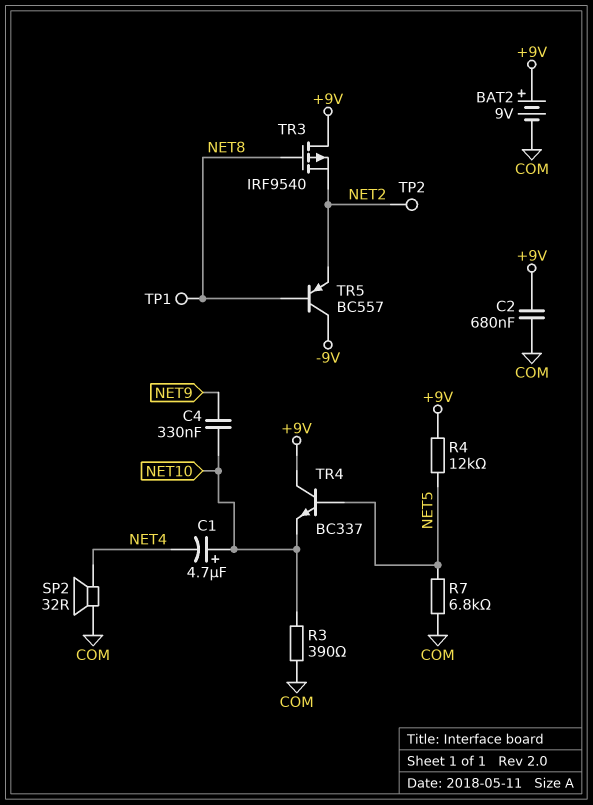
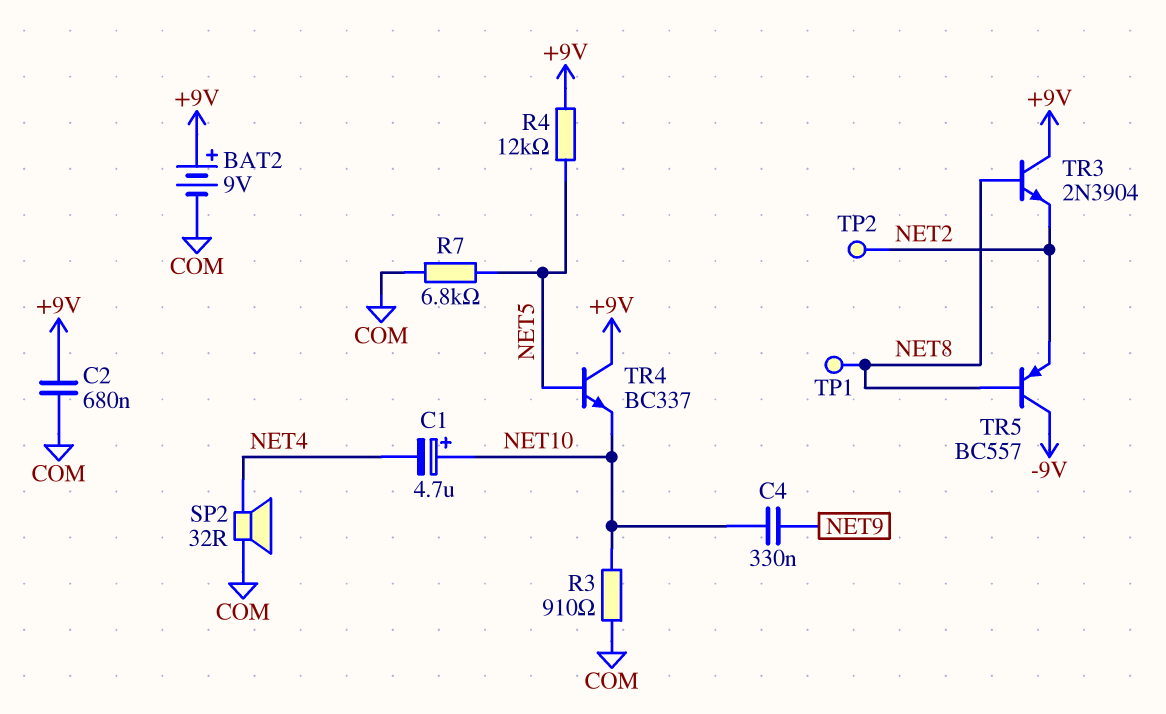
R3: 390 (COM, NET10) -> 910 (COM, NET10)
TR3: PMOS IRF9540 (G NET8, D +9V, S NET2) -> NPN 2N3904 (B NET8, C +9V, E NET2)

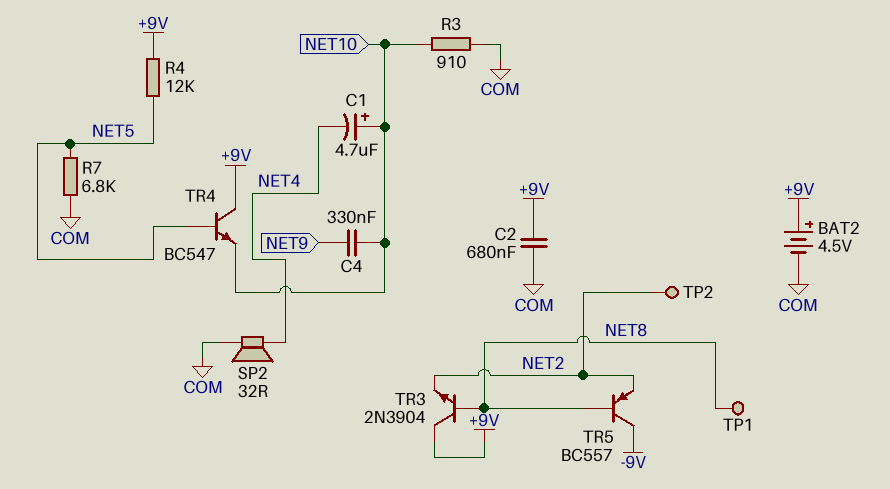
BAT2: 9V (plus +9V, minus COM) -> 4.5V (plus +9V, minus COM)
TR4: NPN BC337 (B NET5, C +9V, E NET10) -> NPN BC547 (B NET5, C +9V, E NET10)

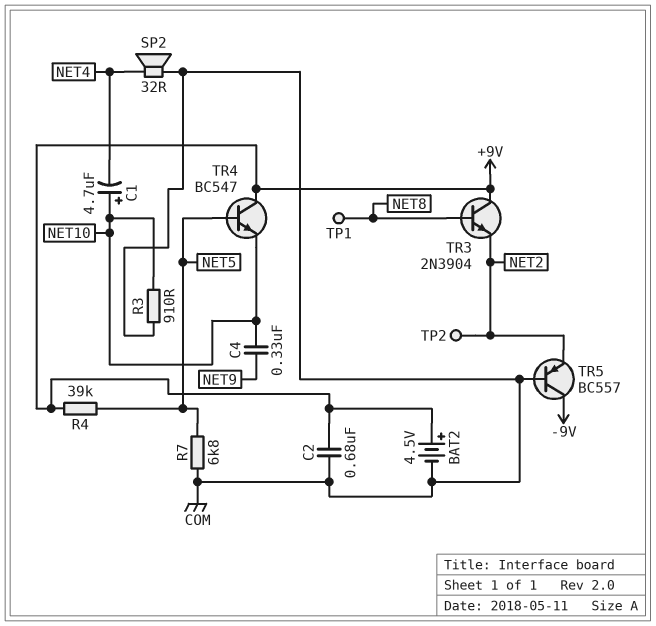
R4: 12k (+9V, NET5) -> 39k (+9V, NET5)
TR5: PNP BC557 (B NET8, C -9V, E NET2) -> PNP BC557 (B COM, C -9V, E NET2)

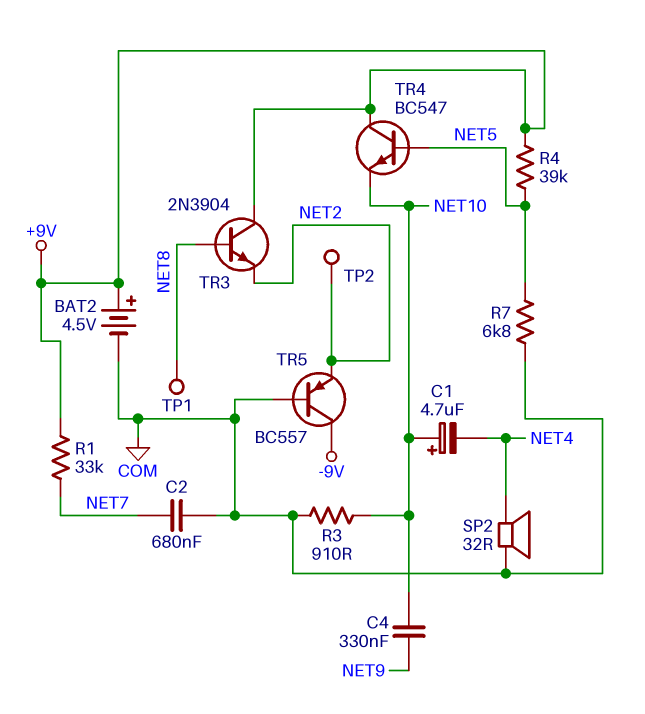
C2: 680nF (+9V, COM) -> 680nF (COM, NET7)
R1: none -> 33k (+9V, NET7)

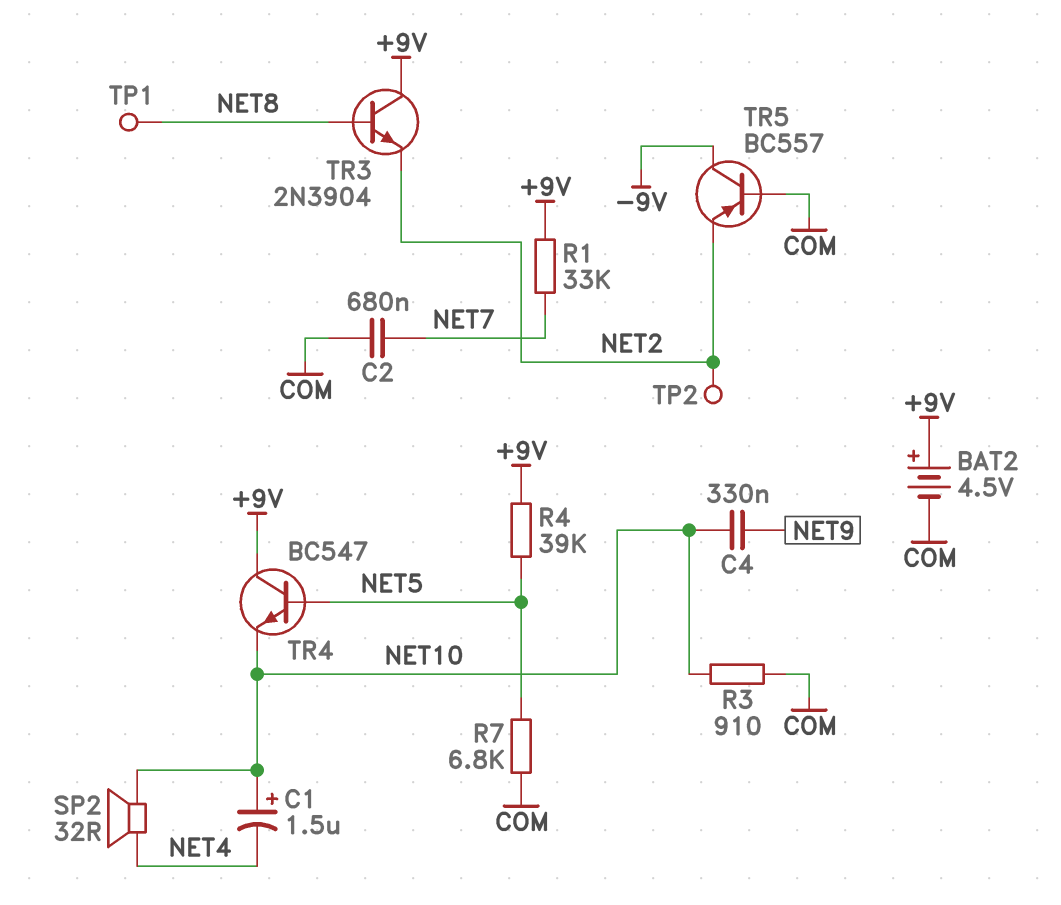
C1: 4.7uF (plus NET10, minus NET4) -> 1.5uF (plus NET10, minus NET4)
SP2: speaker 32R (COM, NET4) -> speaker 32R (NET4, NET10)

